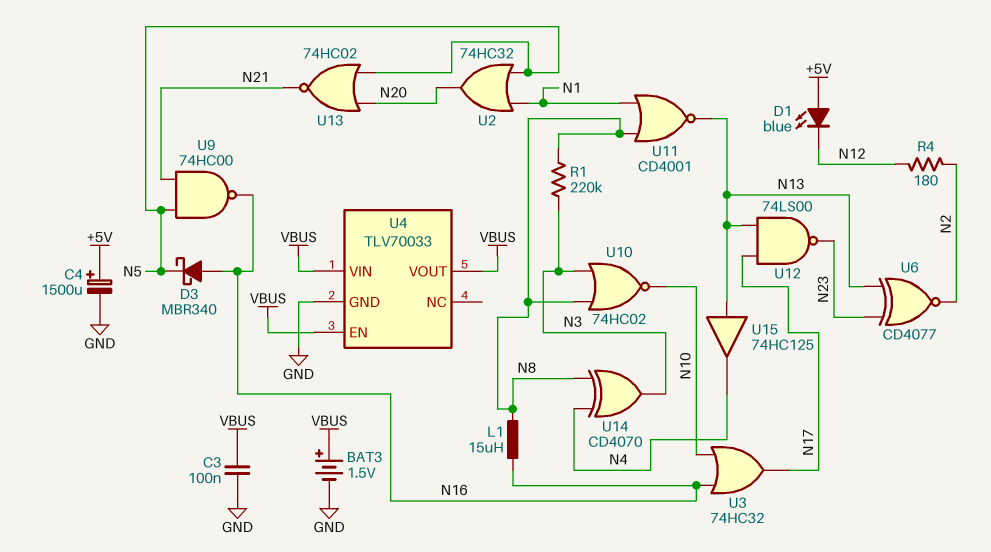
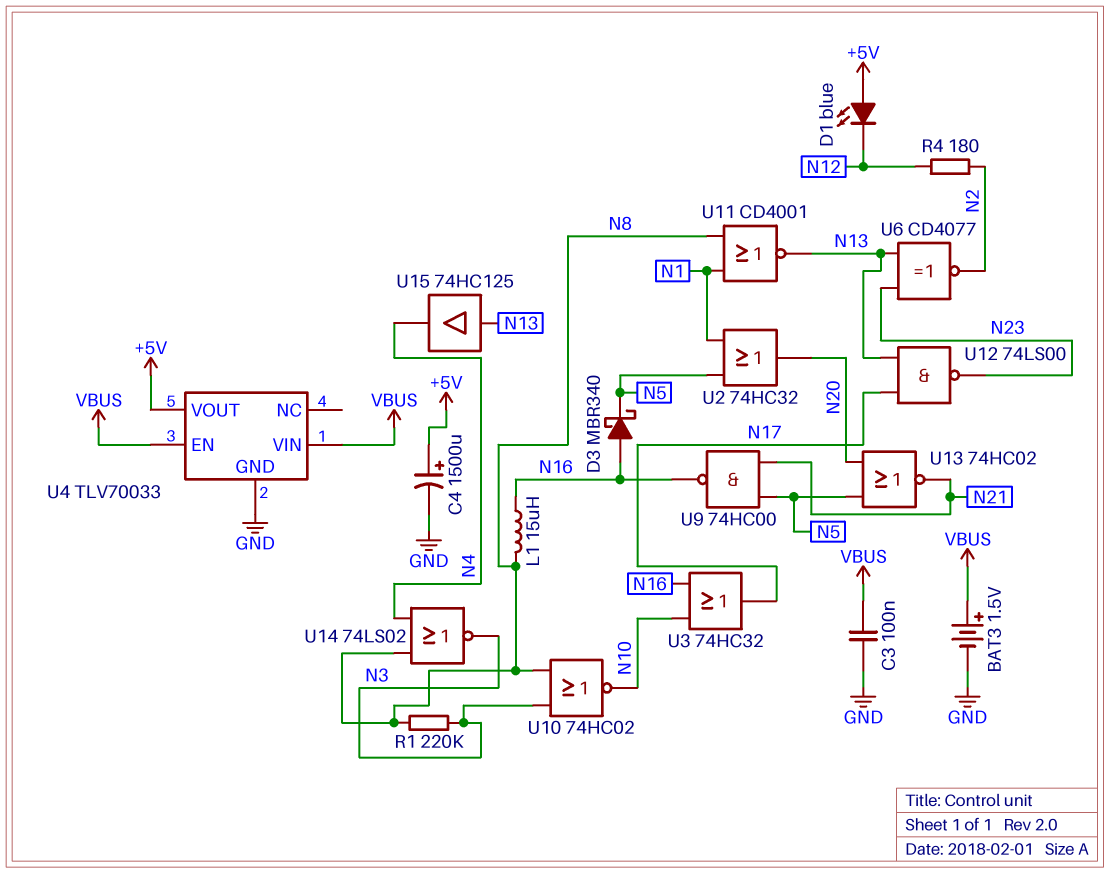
U4 pin VOUT: VBUS -> +5V
U14: XOR CD4070 (in N4, in N8, out N3) -> NOR 74LS02 (in N4, in N8, out N3)

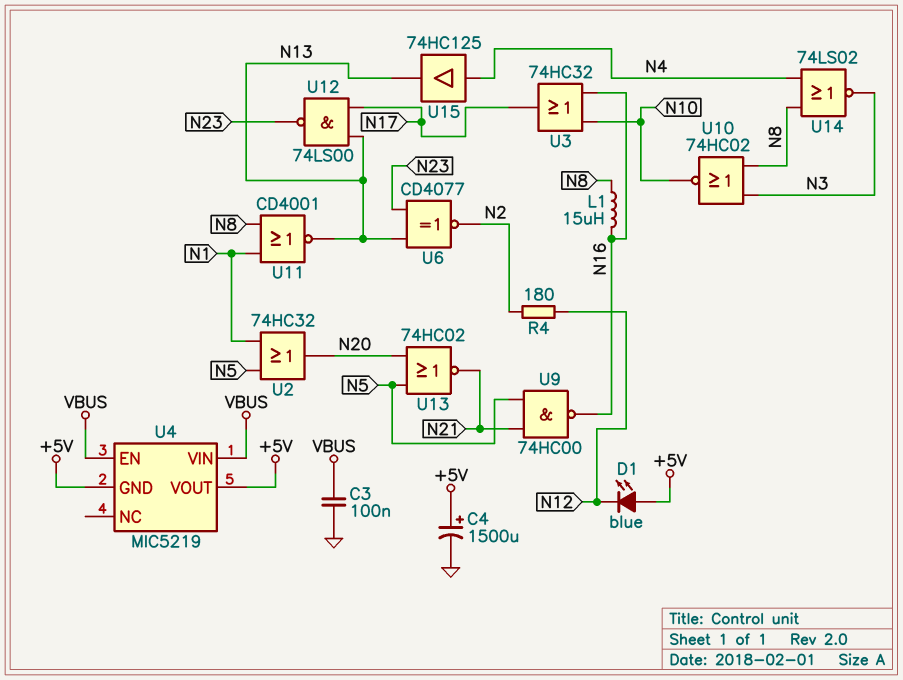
BAT3: 1.5V (plus VBUS, minus GND) -> none
D3: schottky MBR340 (A N16, K N5) -> none
R1: 220k (N3, N8) -> none
U4: TLV70033 -> MIC5219
U4 pin GND: GND -> +5V
U15: buffer 74HC125 (in N13, out N4) -> buffer 74HC125 (in N4, out N13)

